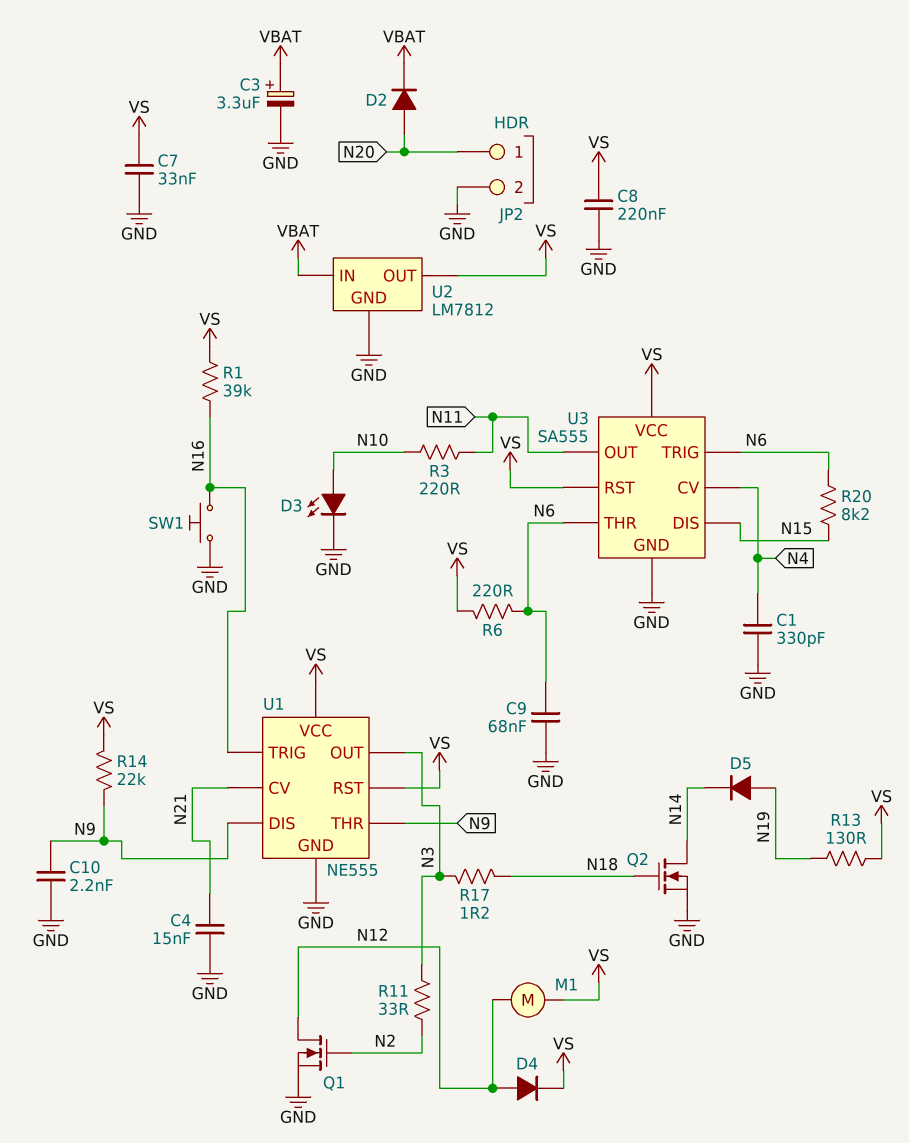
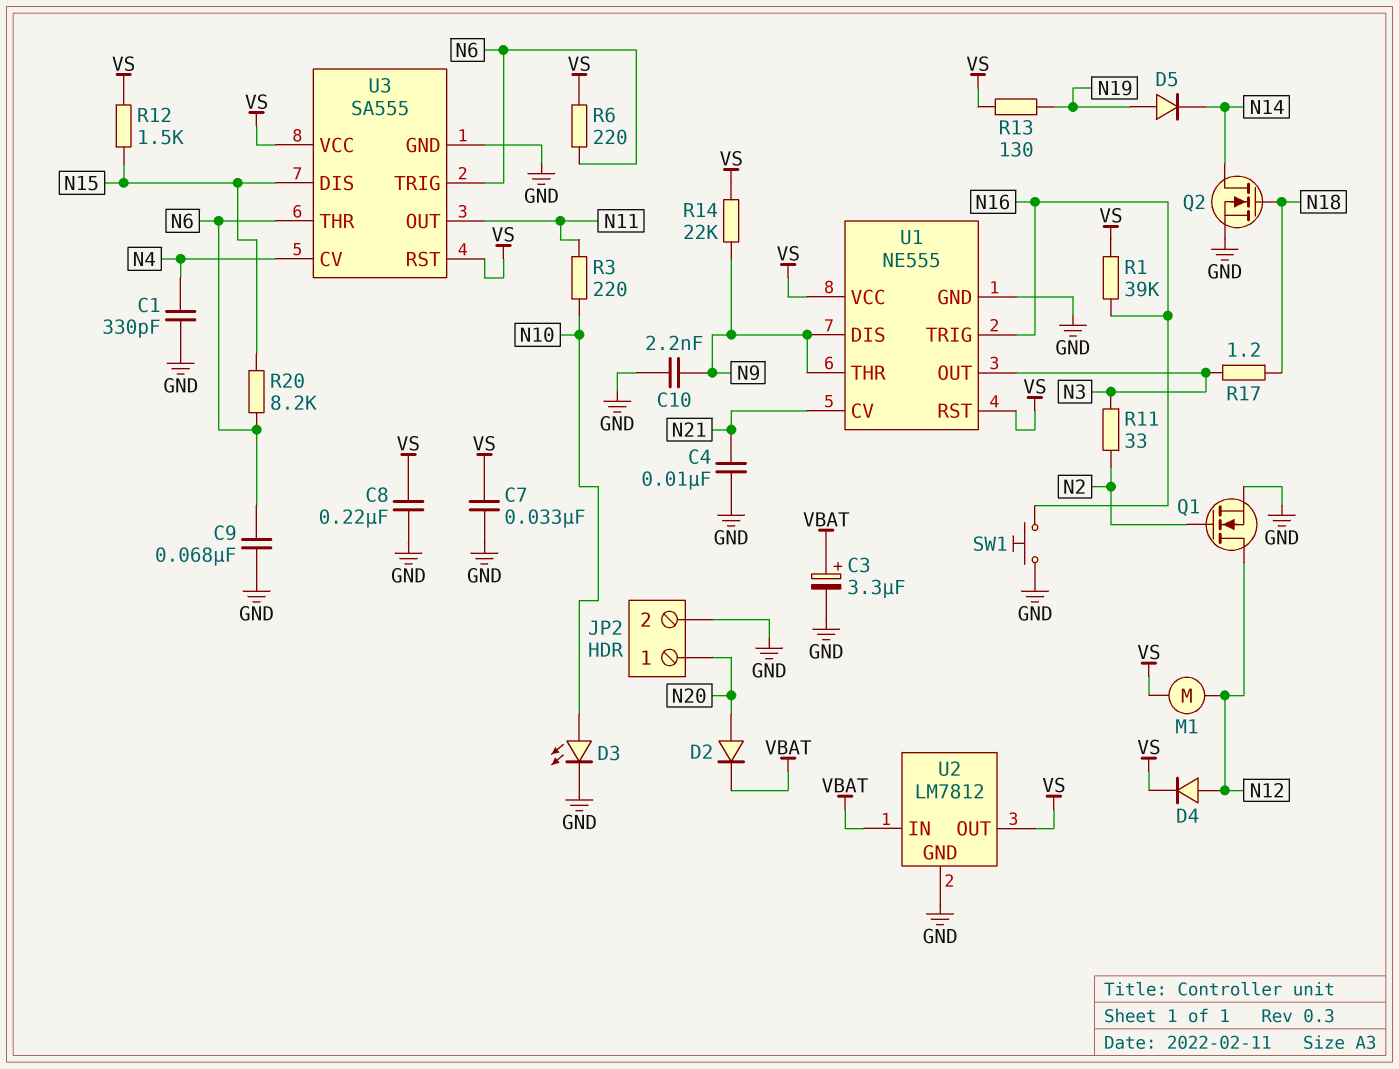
C4: 15nF (GND, N21) -> 10nF (GND, N21)
R12: none -> 1.5k (N15, VS)

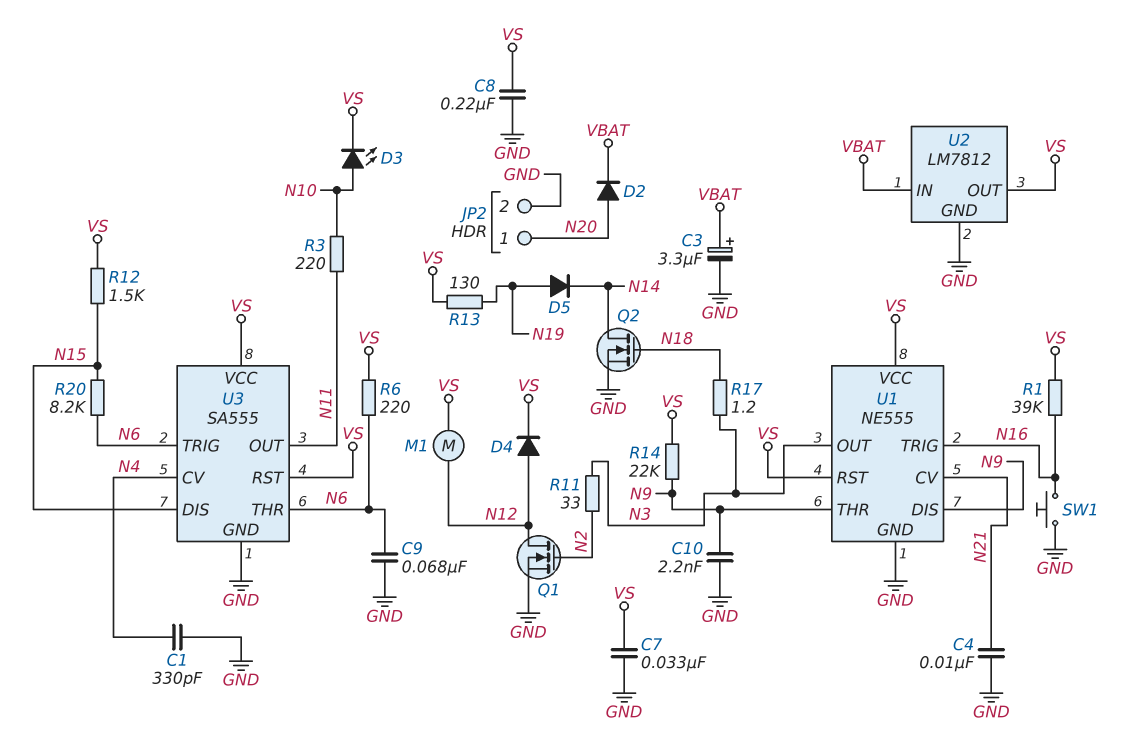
D3: LED (A N10, K GND) -> LED (A N10, K VS)

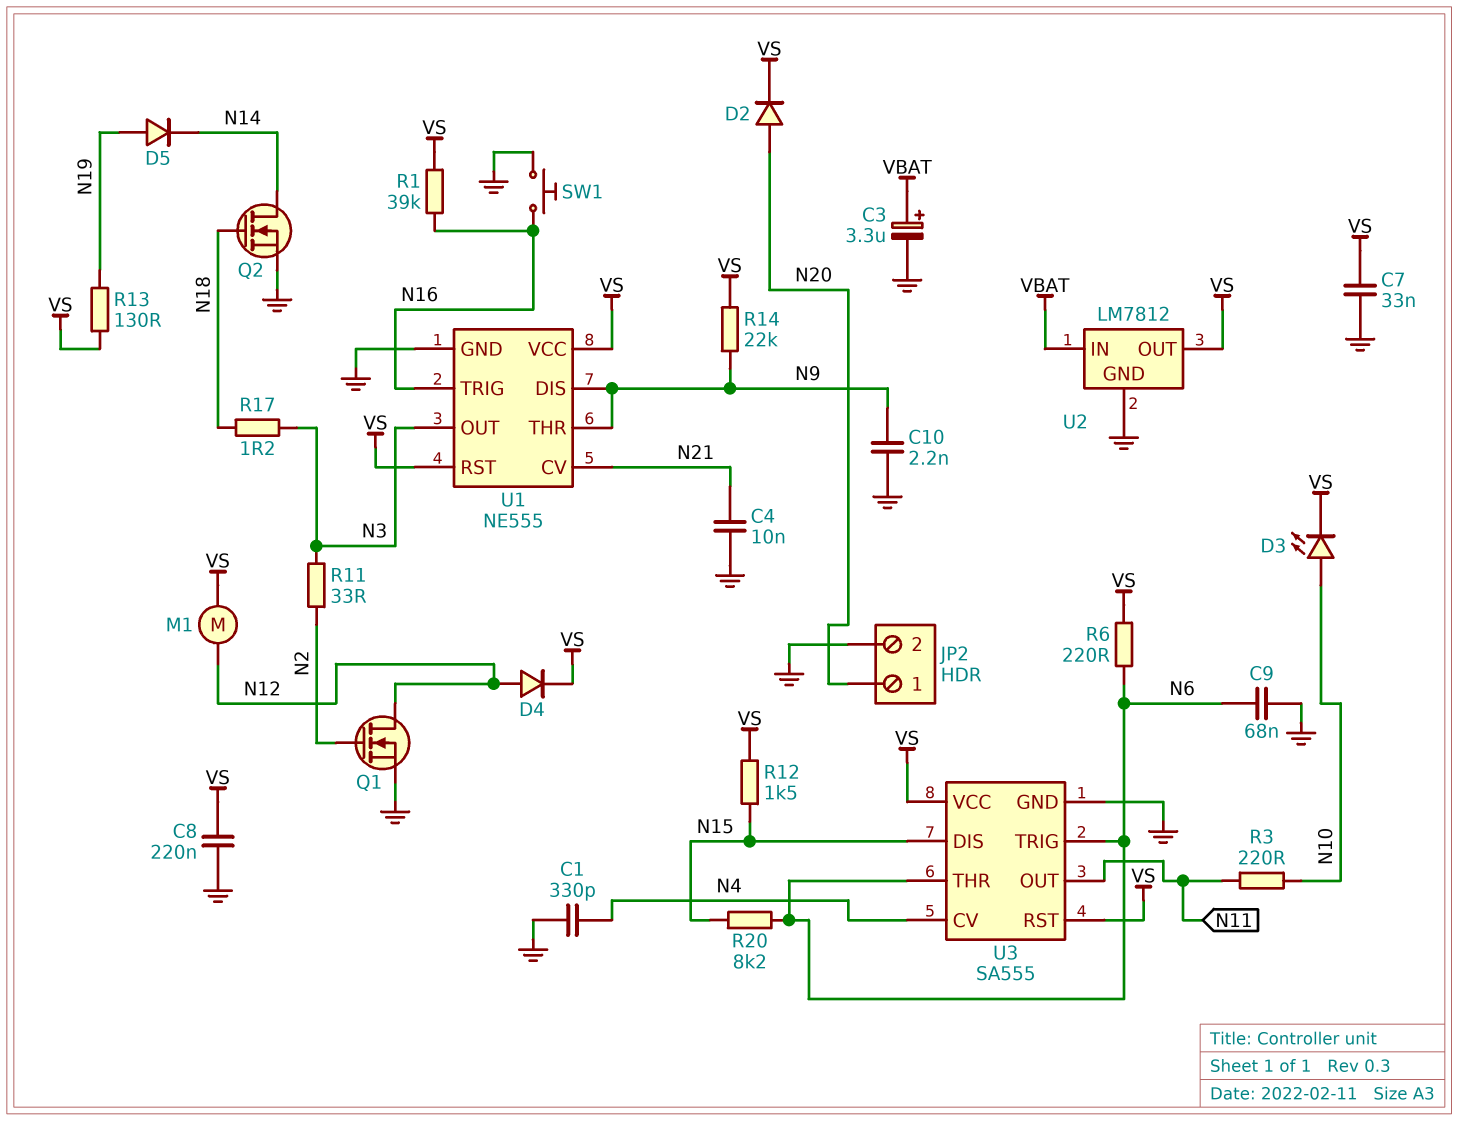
D2: diode (A N20, K VBAT) -> diode (A N20, K VS)

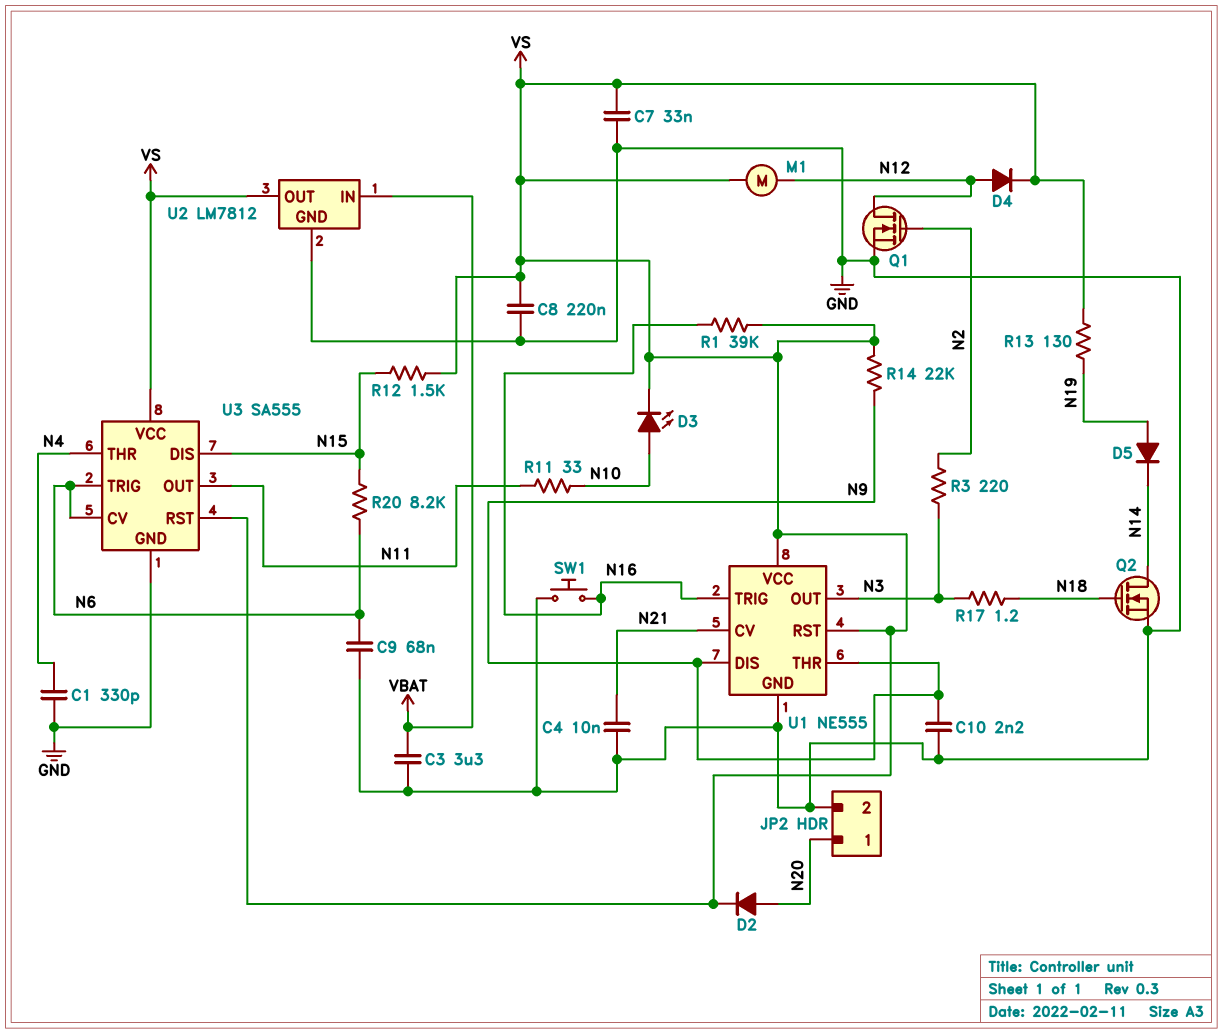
C3: 3.3uF (plus VBAT, minus GND) -> 3.3uF (GND, VBAT)
R3: 220 (N10, N11) -> 220 (N2, N3)
R6: 220 (N6, VS) -> none
R11: 33 (N2, N3) -> 33 (N10, N11)
U3 pin CV: N4 -> N6
U3 pin THR: N6 -> N4

